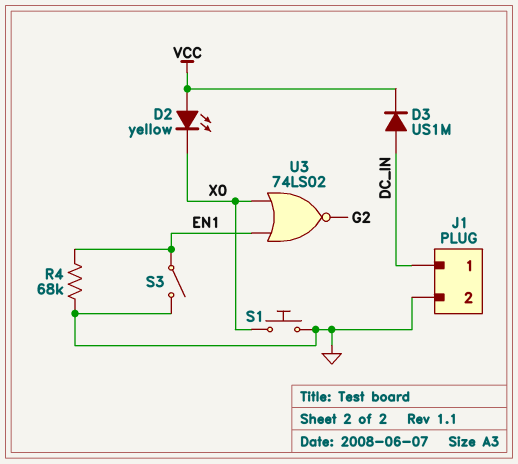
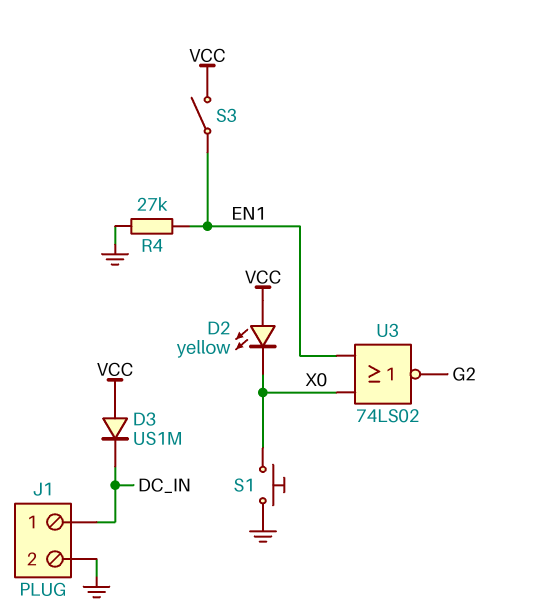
D3: diode US1M (A DC_IN, K VCC) -> diode US1M (A VCC, K DC_IN)
R4: 68k (EN1, GND) -> 27k (EN1, GND)
S3: switch (EN1, GND) -> switch (EN1, VCC)

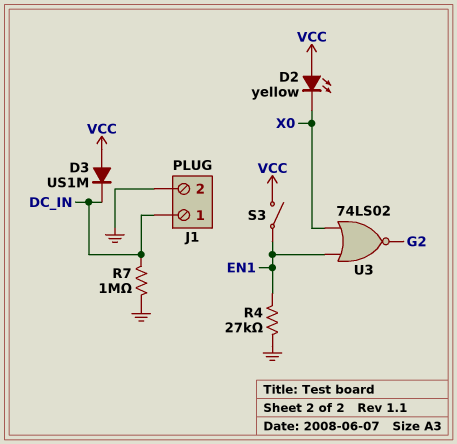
R7: none -> 1M (DC_IN, GND)
S1: button (GND, X0) -> none

